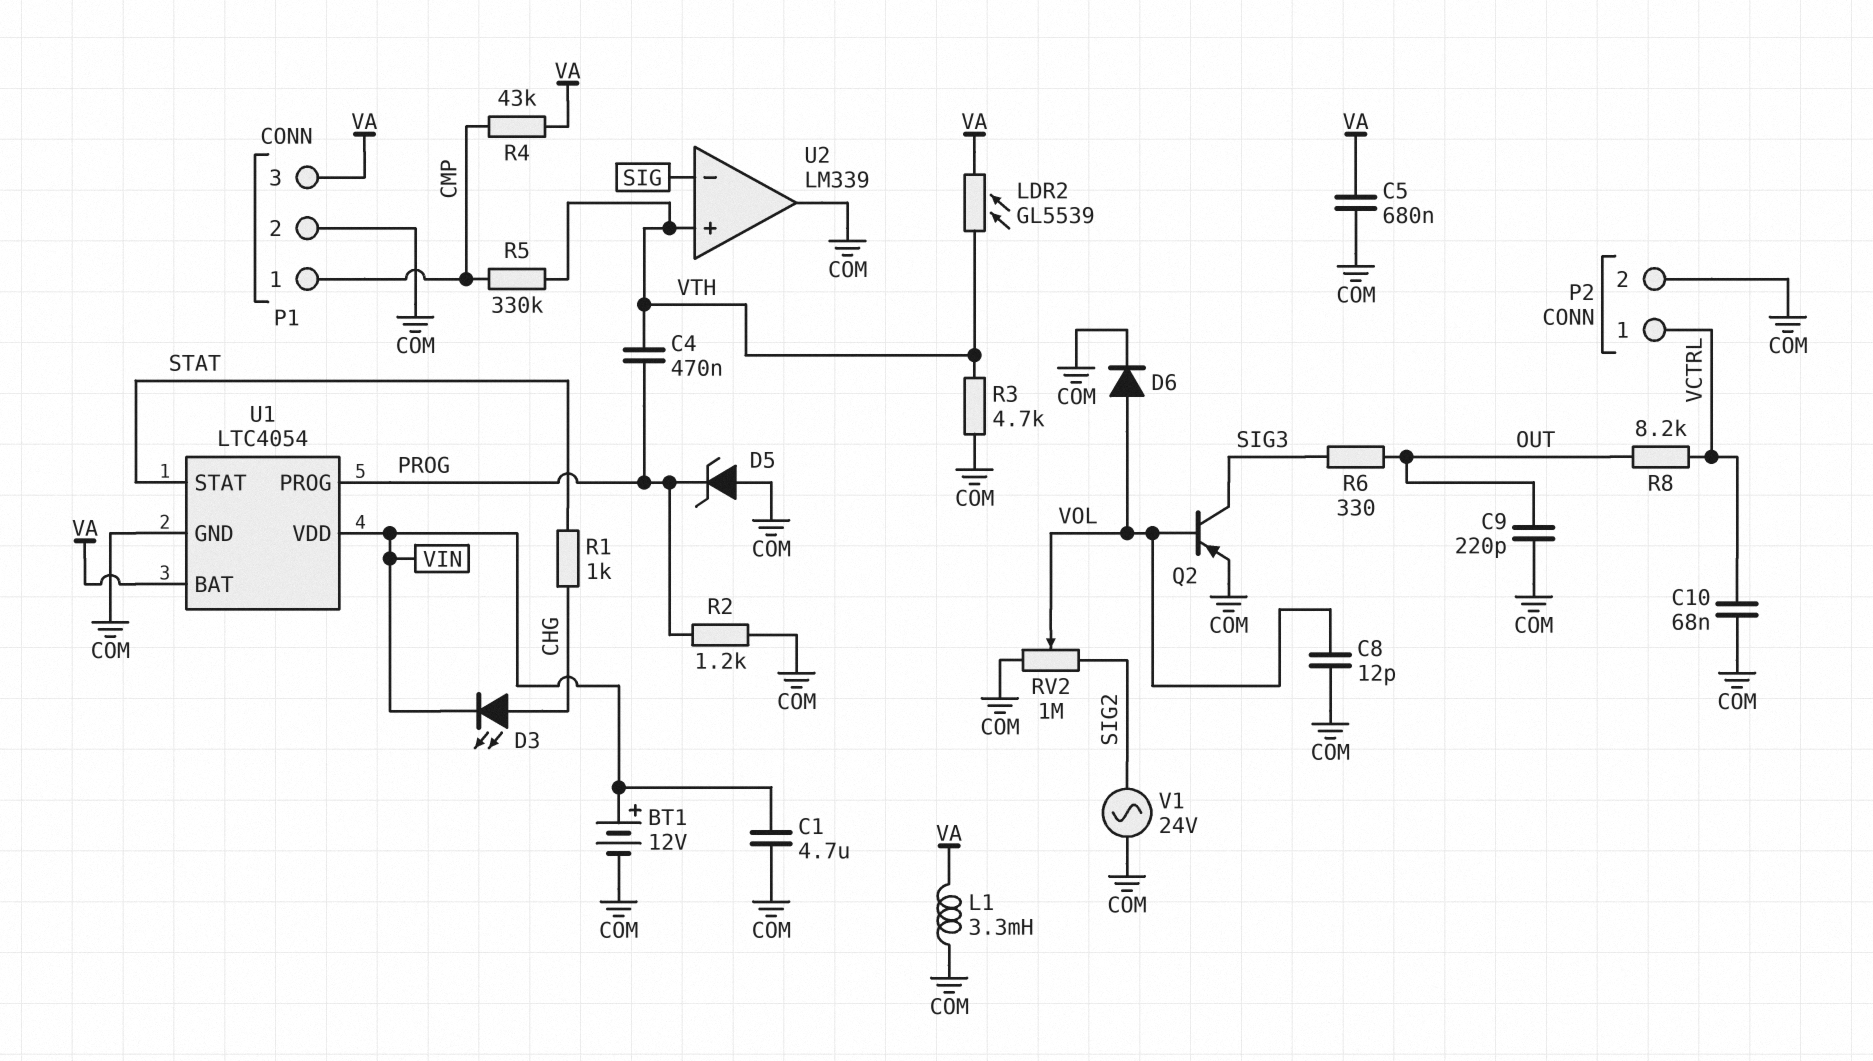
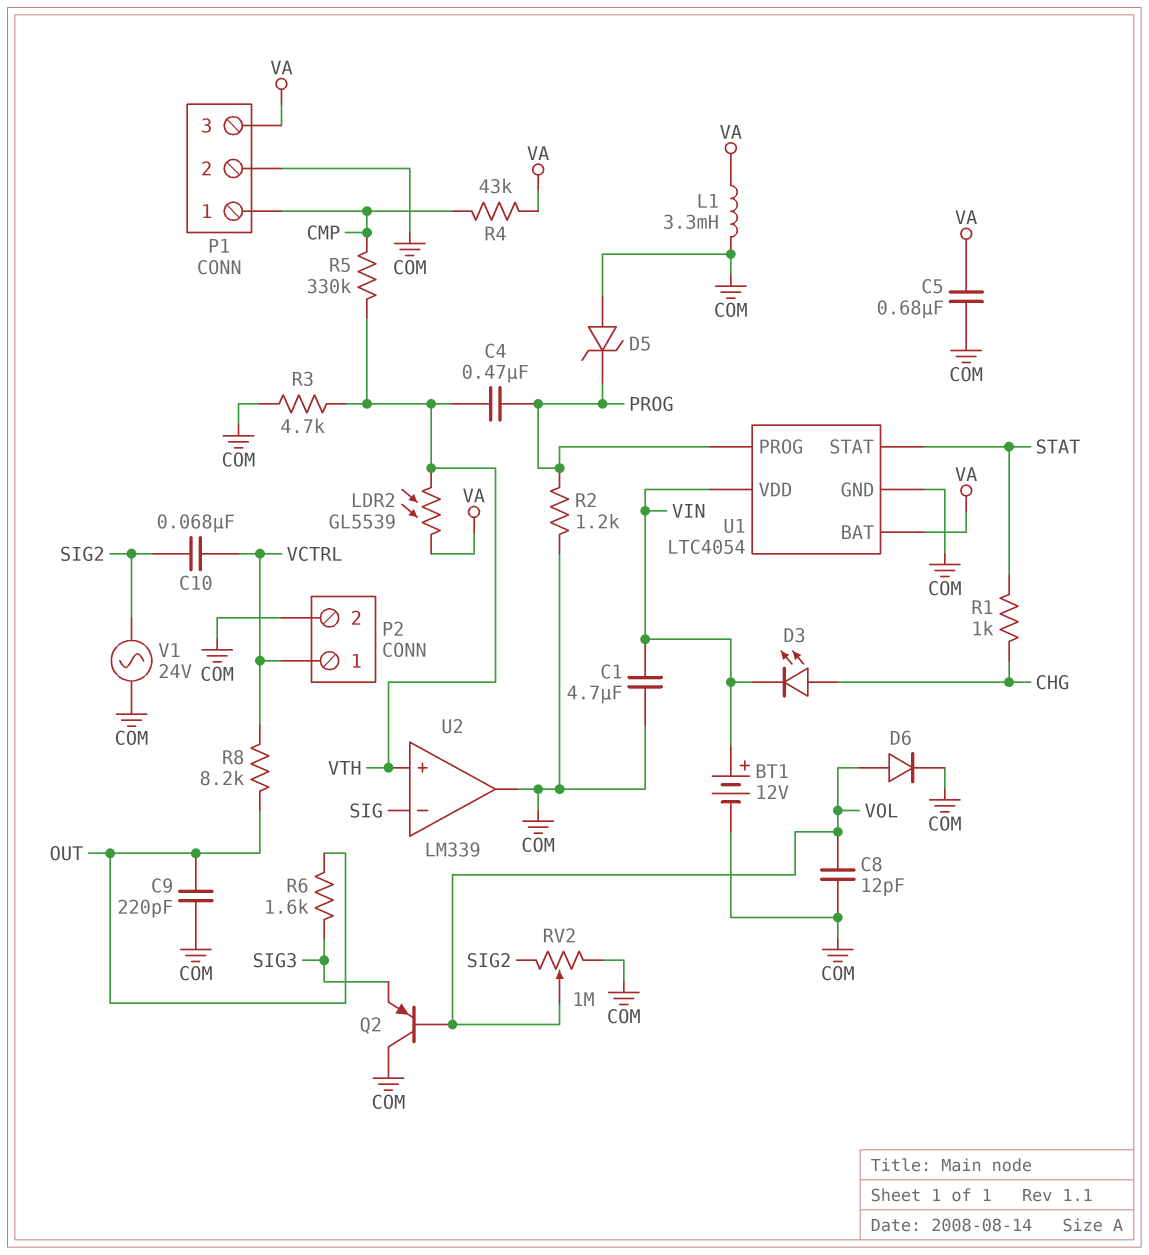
C10: 68nF (COM, VCTRL) -> 68nF (SIG2, VCTRL)
Q2: PNP (B VOL, C SIG3, E COM) -> PNP (B VOL, C COM, E SIG3)
R6: 330 (OUT, SIG3) -> 1.6k (OUT, SIG3)

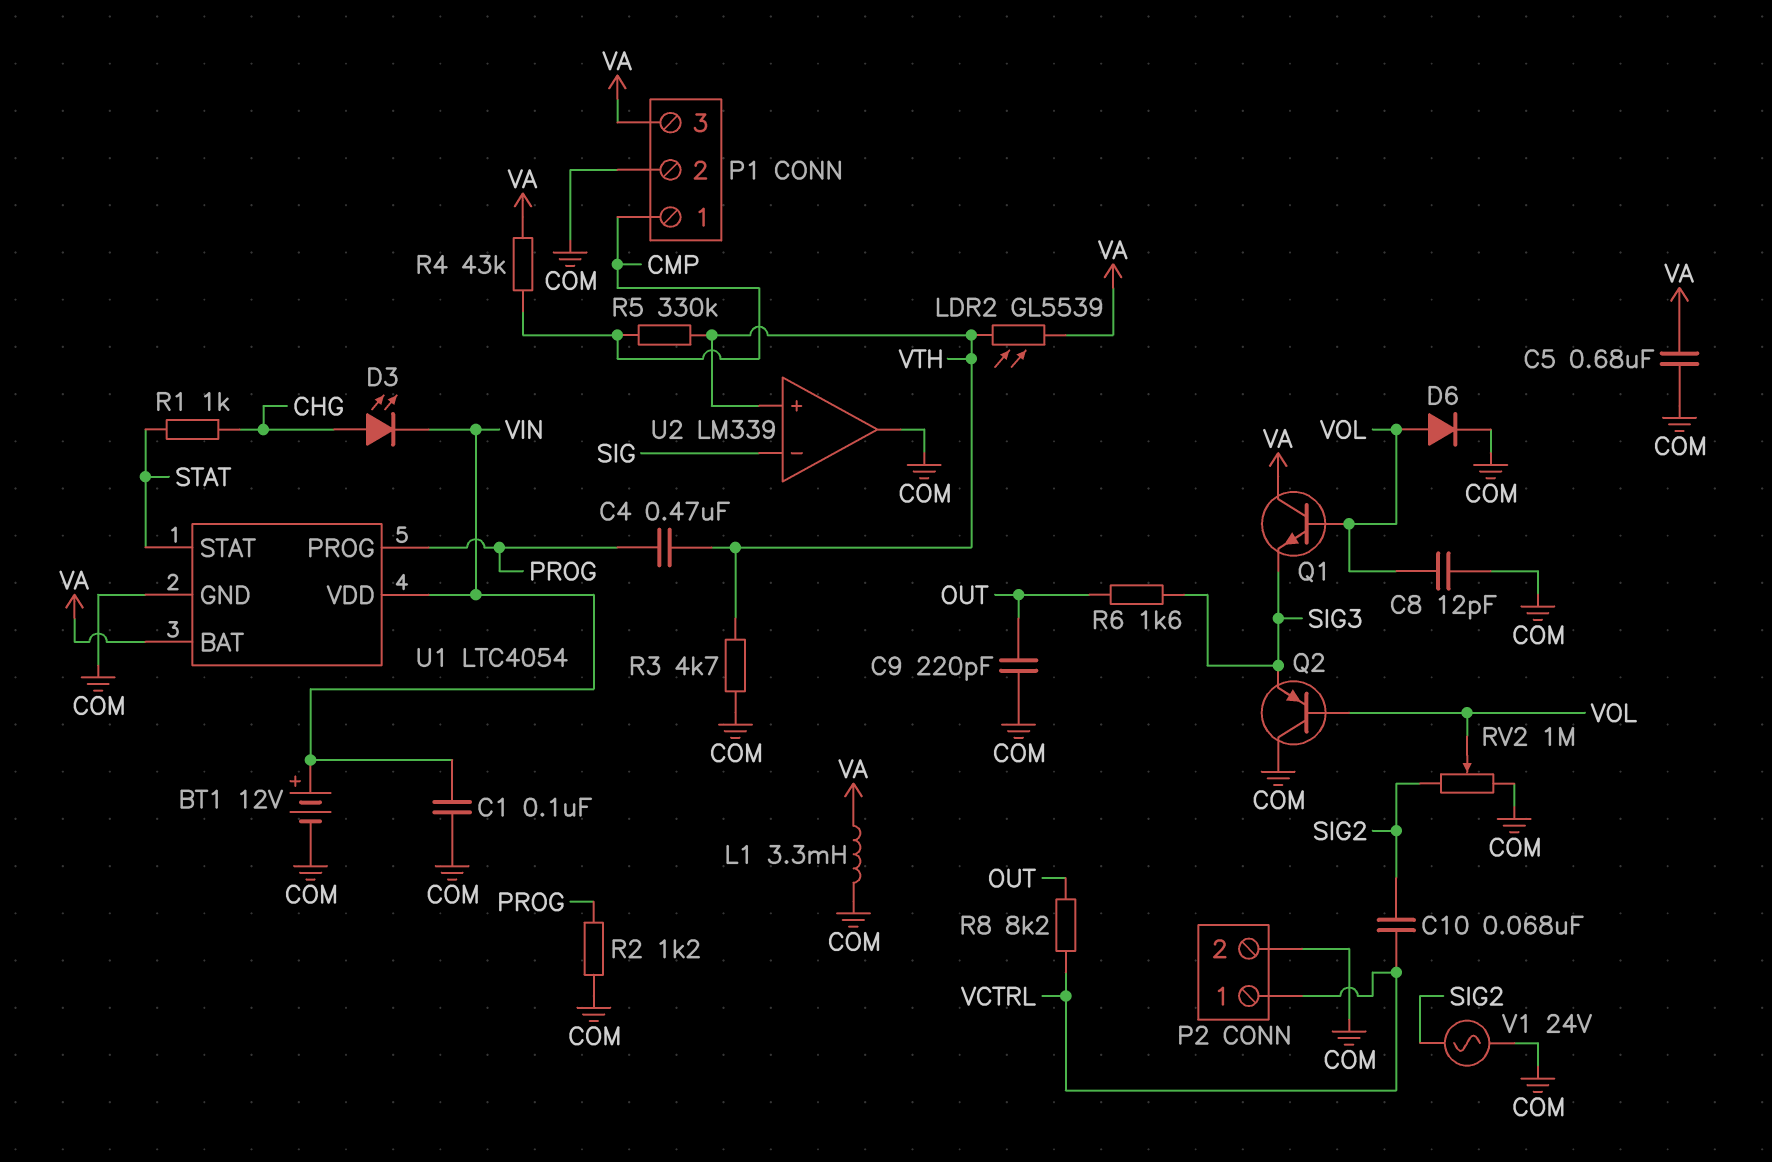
C1: 4.7uF (COM, VIN) -> 100nF (COM, VIN)
D5: zener (A COM, K PROG) -> none
Q1: none -> NPN (B VOL, C VA, E SIG3)

